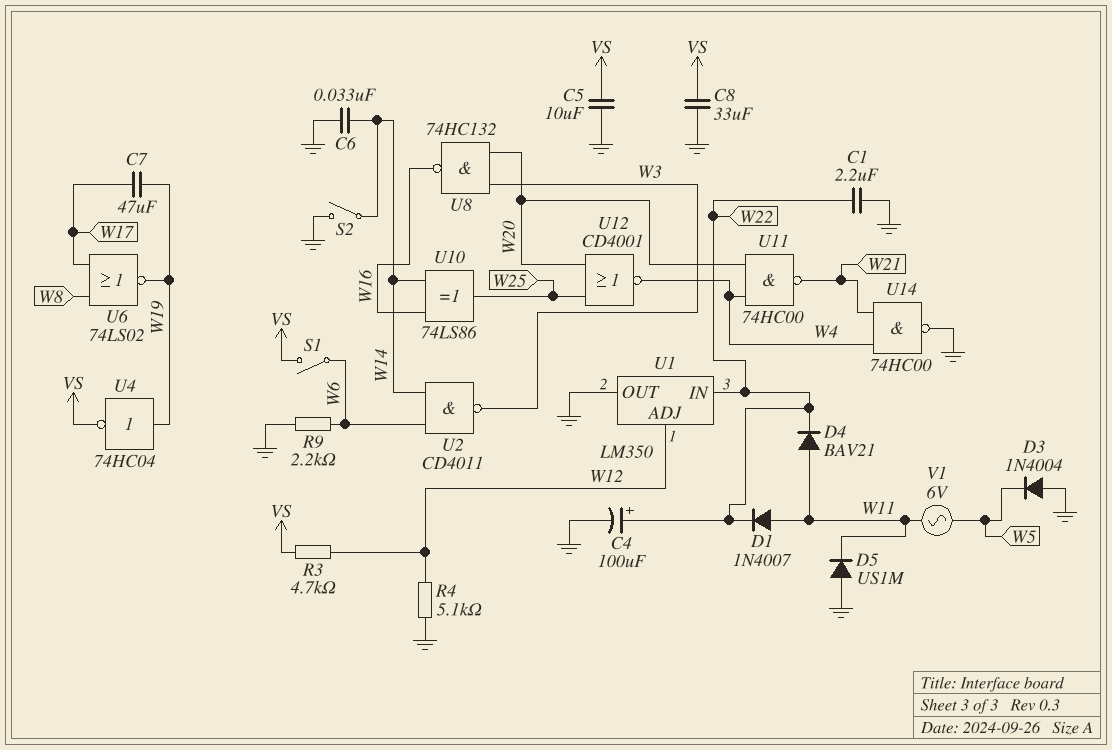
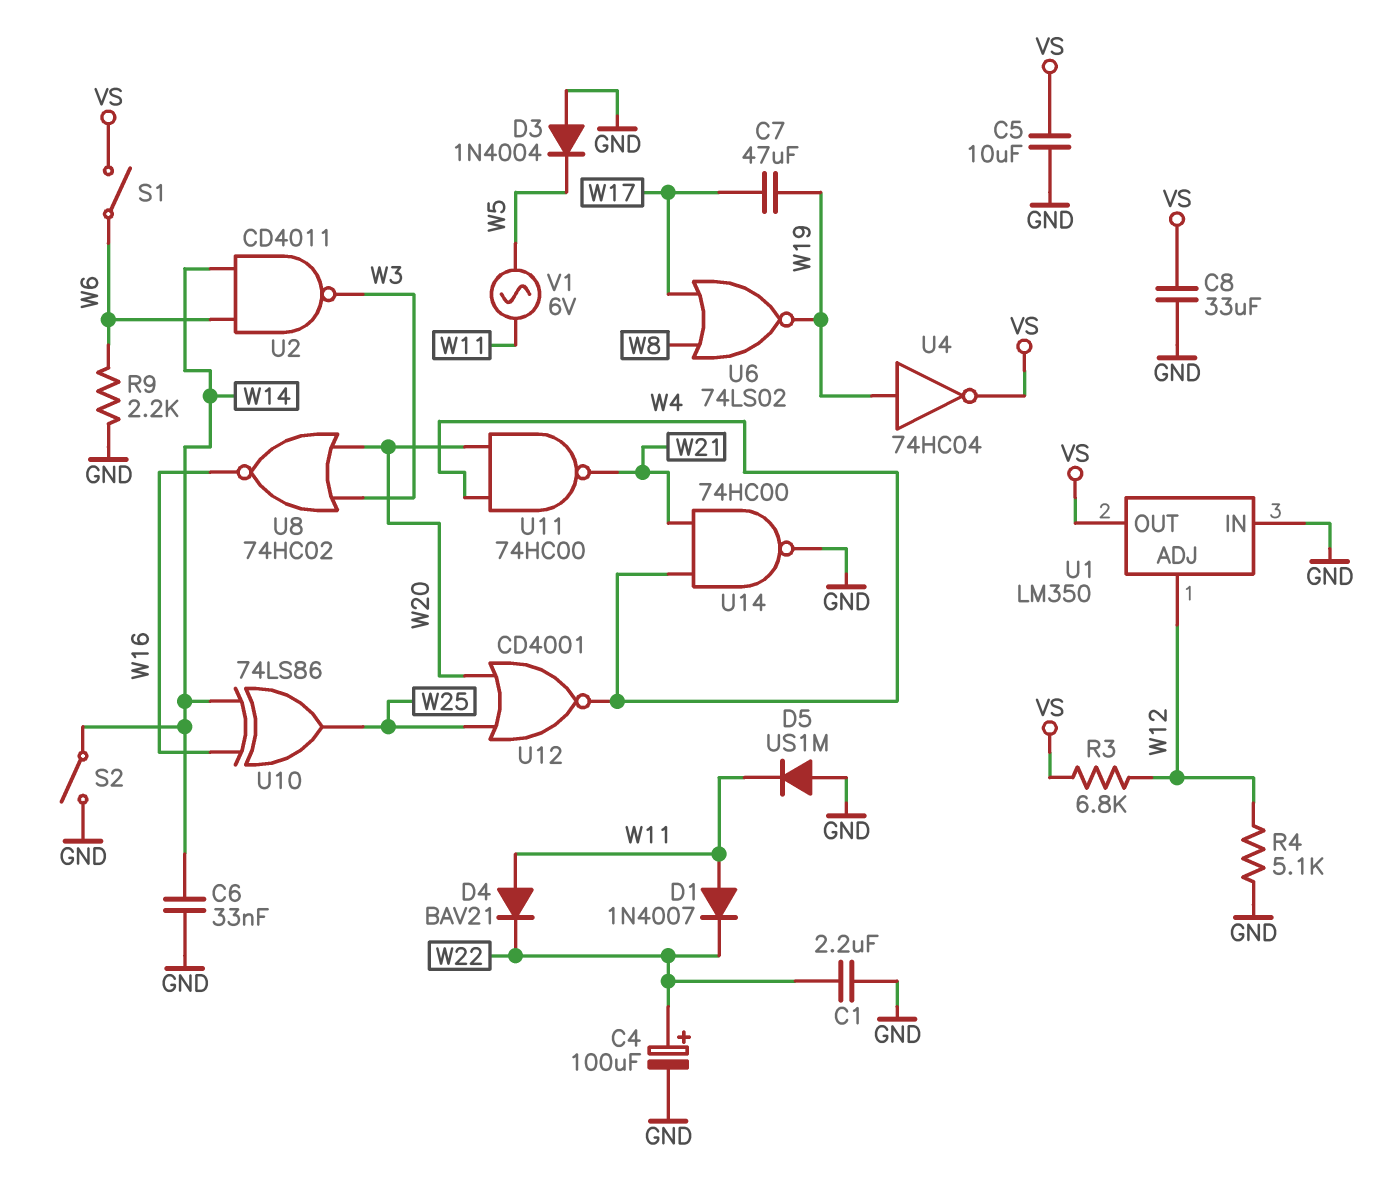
R3: 4.7k (VS, W12) -> 6.8k (VS, W12)
U1 pin IN: W22 -> GND
U1 pin OUT: GND -> VS
U8: NAND 74HC132 (in W3, in W20, out W16) -> NOR 74HC02 (in W3, in W20, out W16)

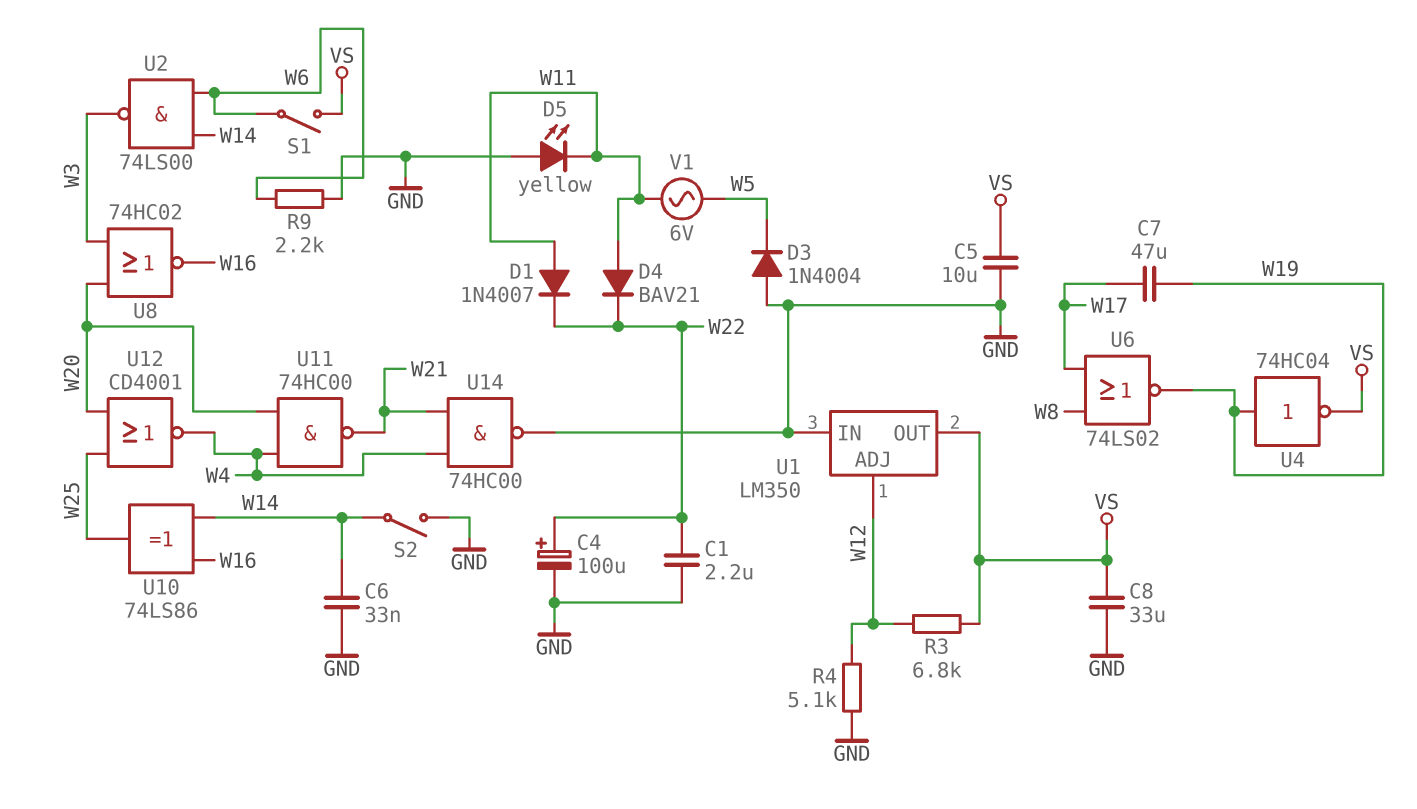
D5: diode US1M (A GND, K W11) -> LED yellow (A GND, K W11)
U2: NAND CD4011 (in W6, in W14, out W3) -> NAND 74LS00 (in W6, in W14, out W3)

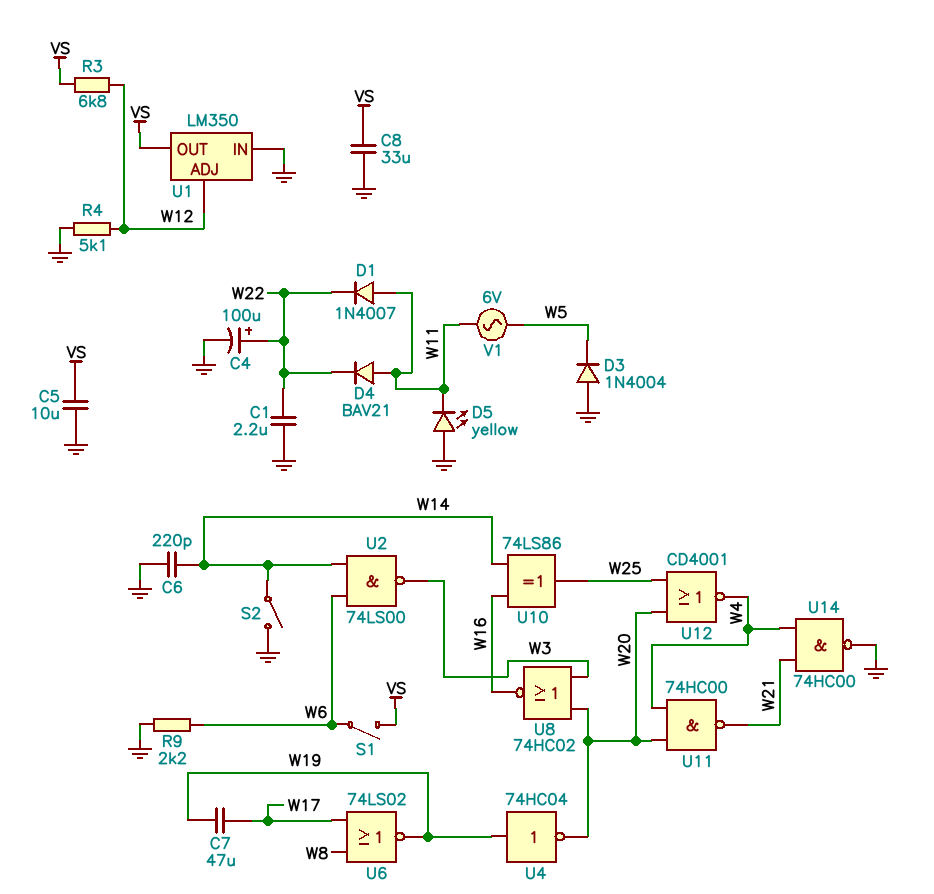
C6: 33nF (GND, W14) -> 220pF (GND, W14)
U4: NOT 74HC04 (in W19, out VS) -> NOT 74HC04 (in W19, out W20)

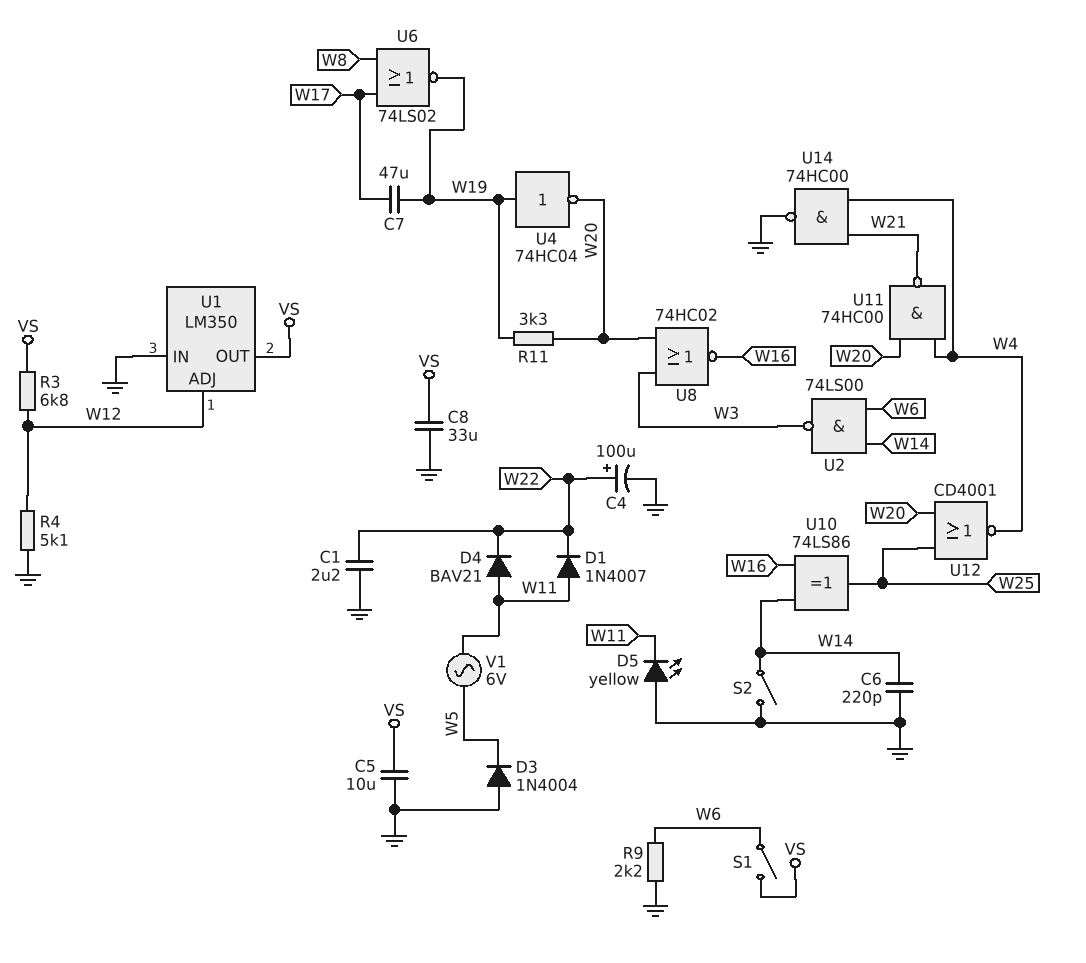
R11: none -> 3.3k (W19, W20)

